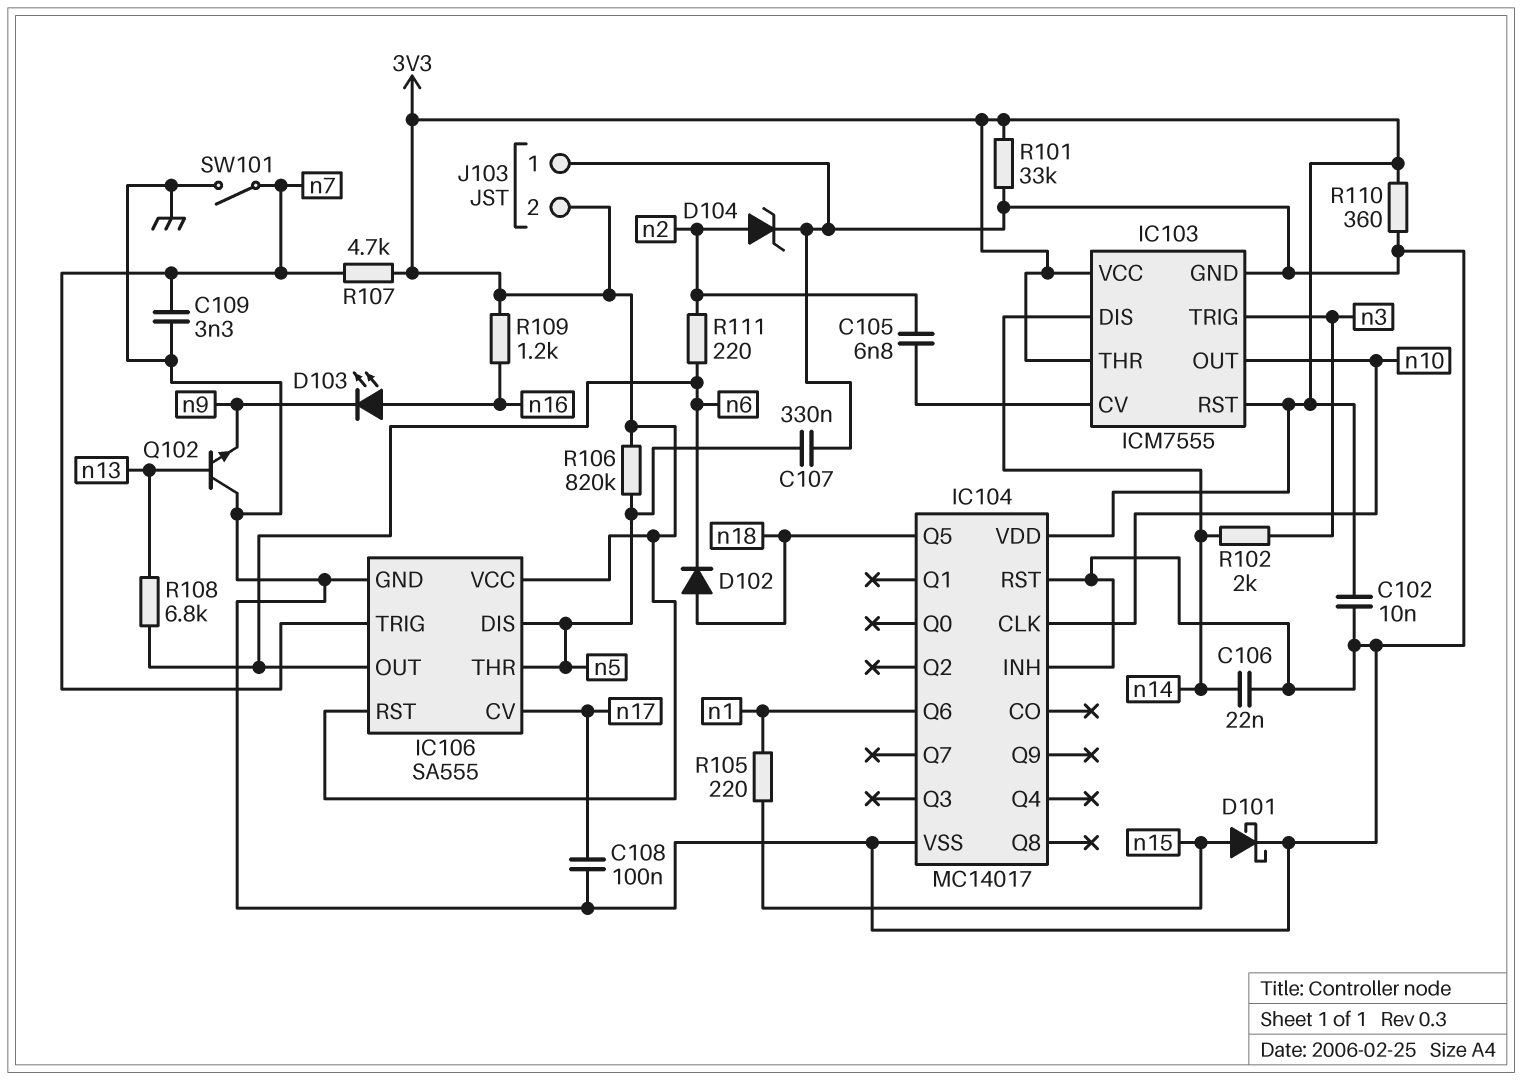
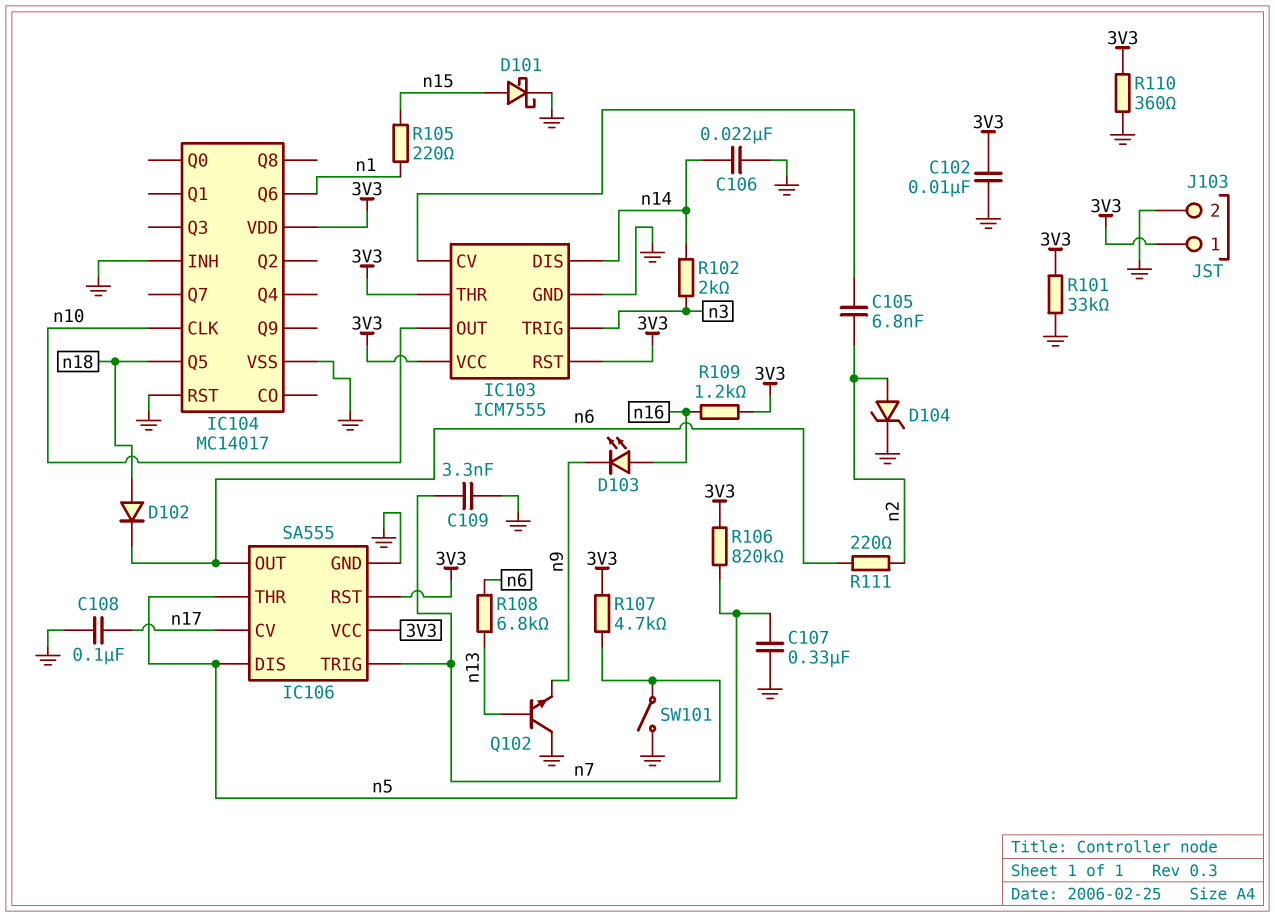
J103 pin 1: GND -> 3V3
J103 pin 2: 3V3 -> GND

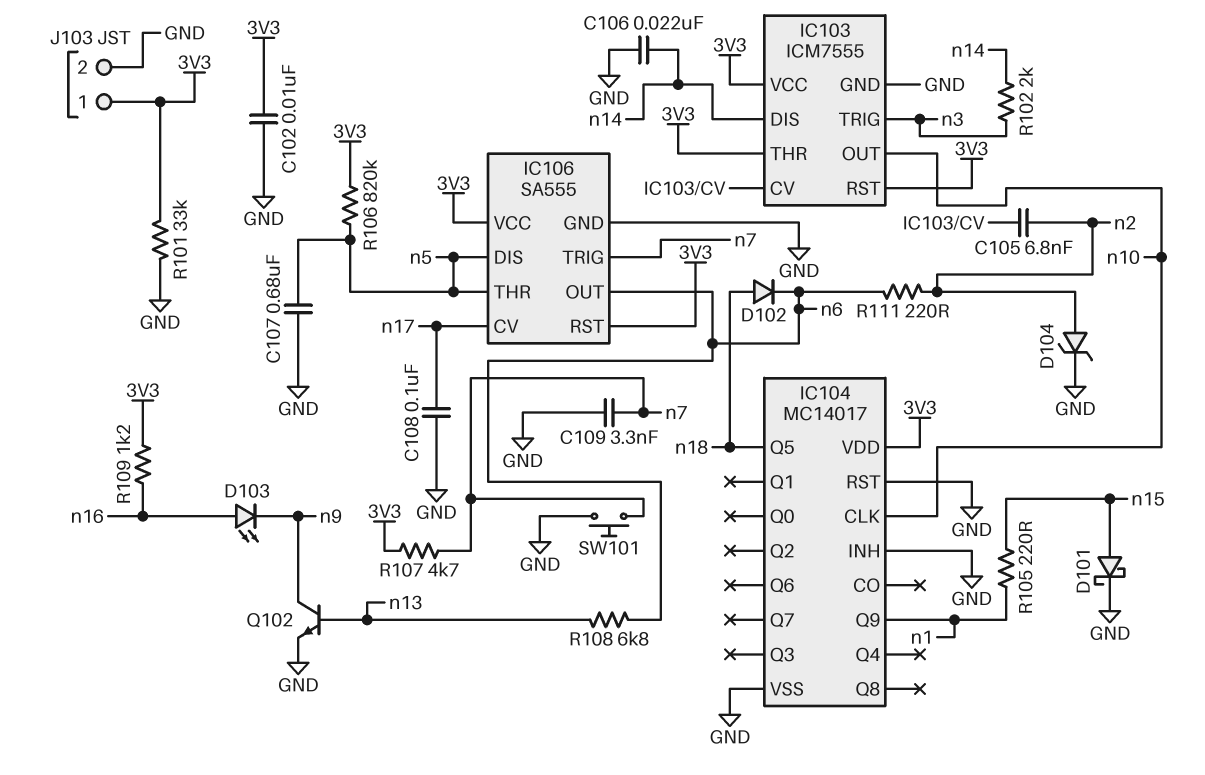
C107: 330nF (GND, n5) -> 680nF (GND, n5)
IC104 pin Q6: n1 -> none
IC104 pin Q9: none -> n1
Q102: NPN (B n13, C GND, E n9) -> NPN (B n13, C n9, E GND)
R110: 360 (3V3, GND) -> none
SW101: switch (GND, n7) -> button (GND, n7)

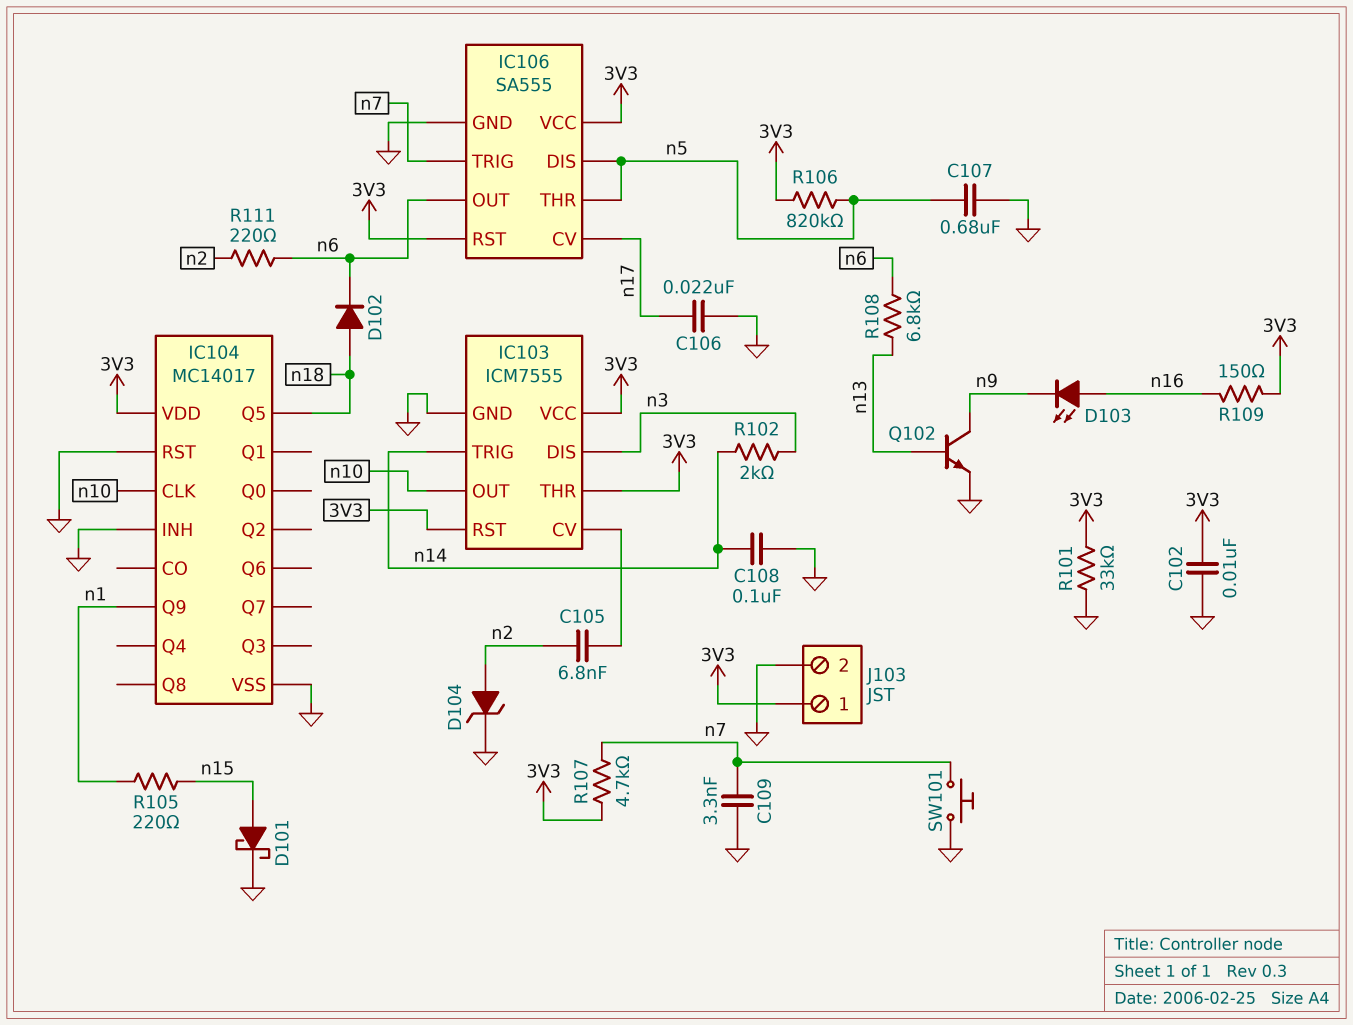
C106: 22nF (GND, n14) -> 22nF (GND, n17)
C108: 100nF (GND, n17) -> 100nF (GND, n14)
IC103 pin DIS: n14 -> n3
IC103 pin TRIG: n3 -> n14
R109: 1.2k (3V3, n16) -> 150 (3V3, n16)

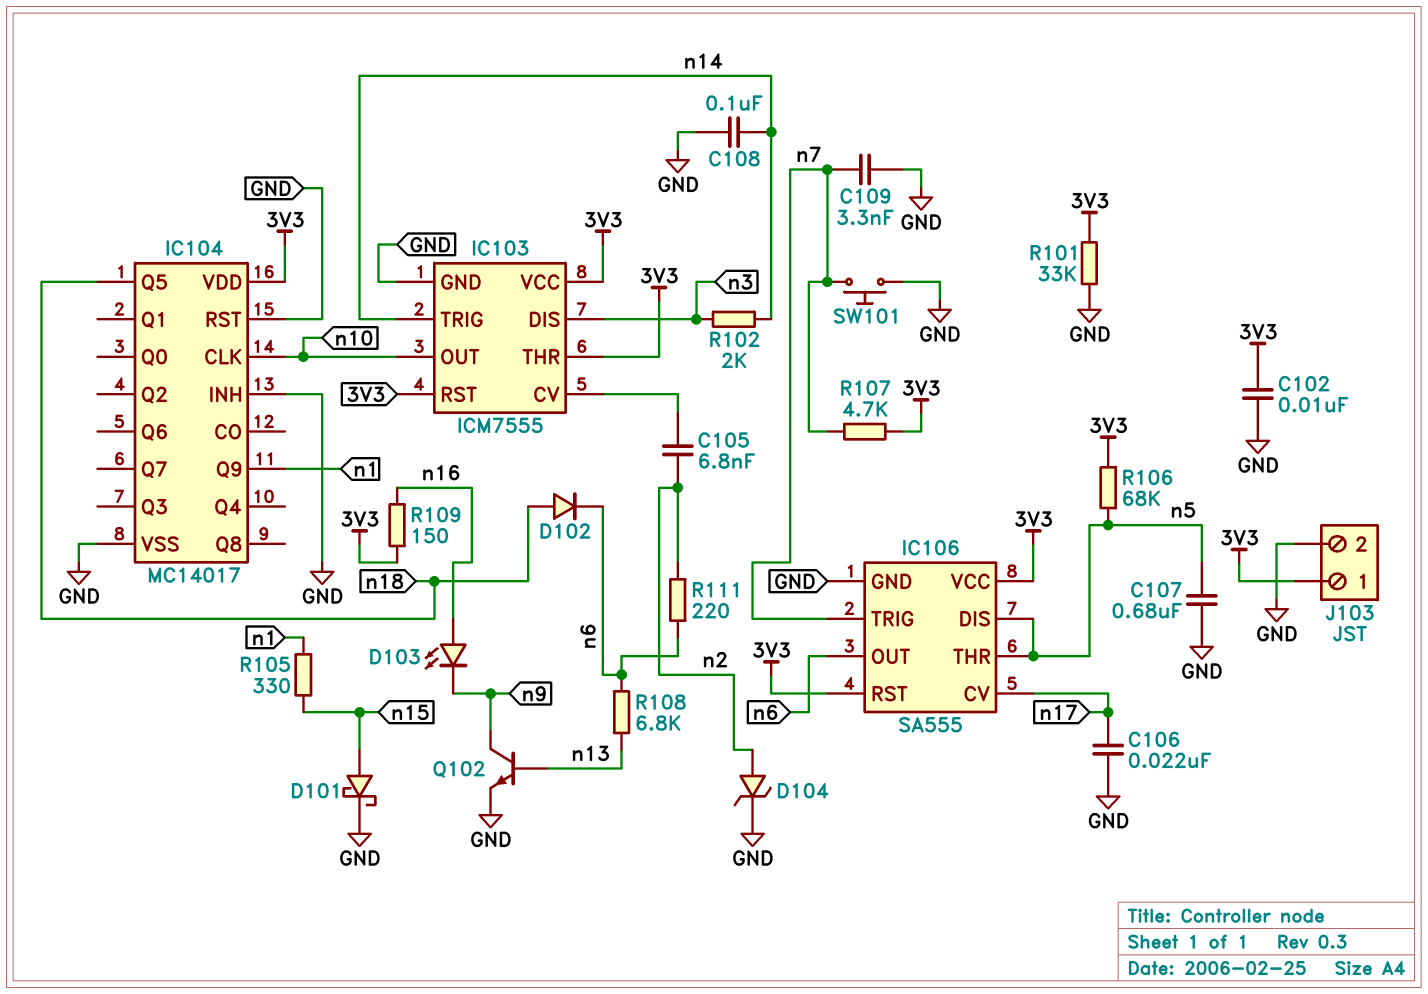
R105: 220 (n1, n15) -> 330 (n1, n15)
R106: 820k (3V3, n5) -> 68k (3V3, n5)

